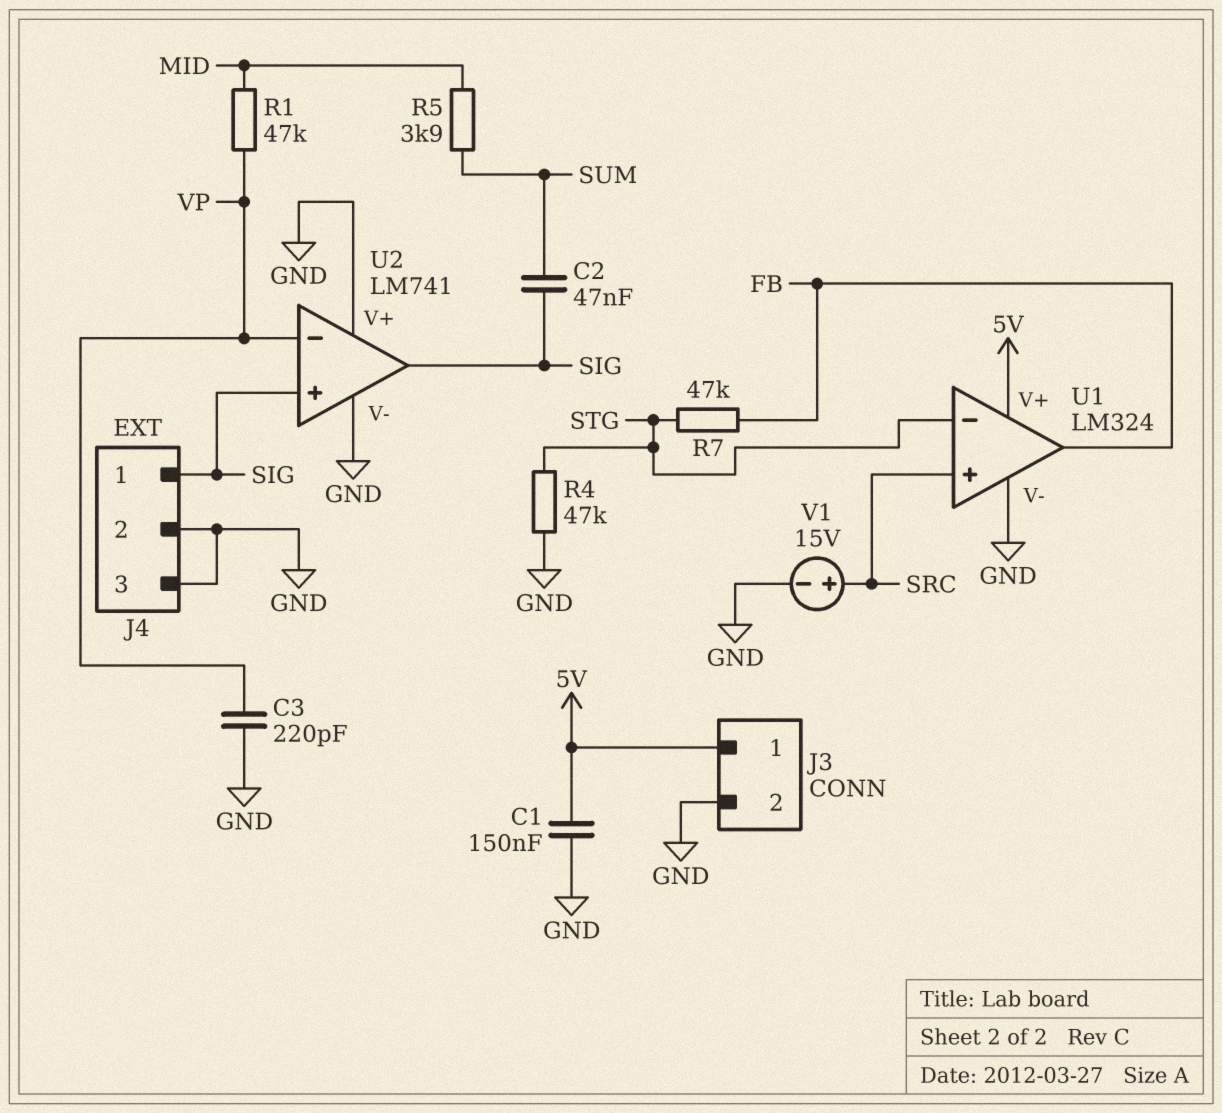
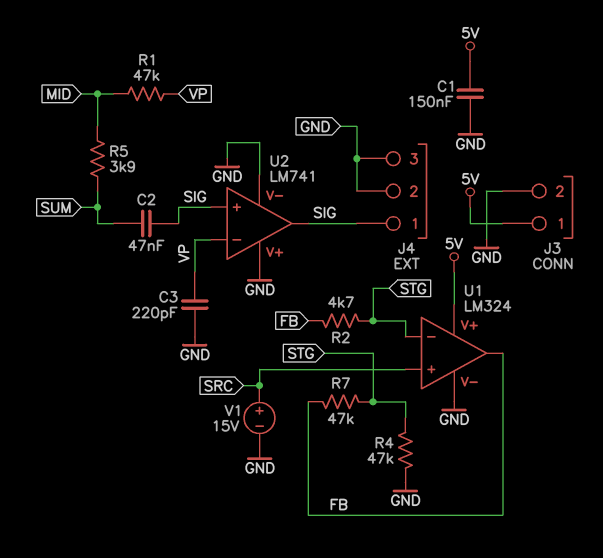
R2: none -> 4.7k (FB, STG)

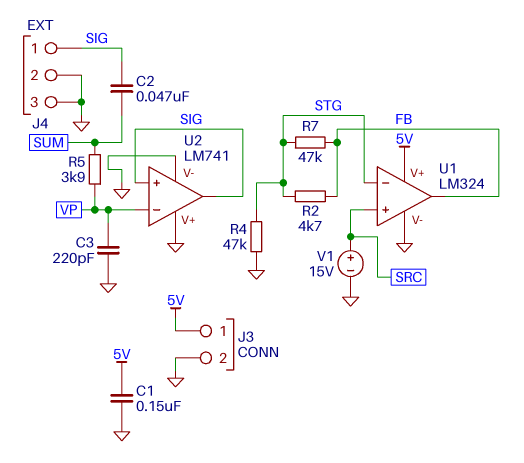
R1: 47k (MID, VP) -> none
R5: 3.9k (MID, SUM) -> 3.9k (SUM, VP)

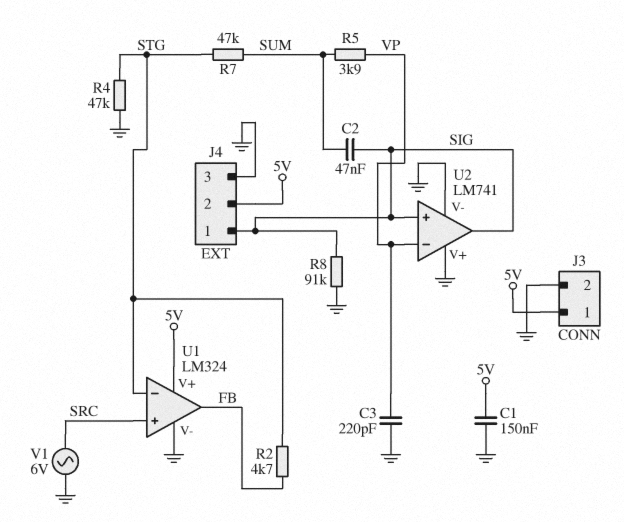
J4 pin 2: GND -> 5V
R7: 47k (FB, STG) -> 47k (STG, SUM)
R8: none -> 91k (GND, SIG)
V1: 15V (plus SRC, minus GND) -> AC 6V (GND, SRC)

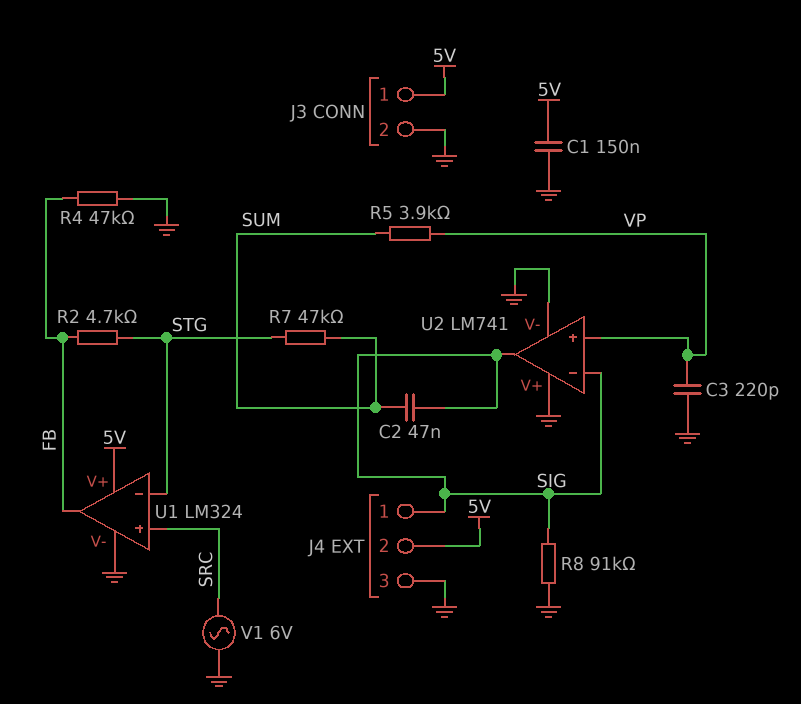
R4: 47k (GND, STG) -> 47k (FB, GND)
U2 pin in+: SIG -> VP
U2 pin in-: VP -> SIG

